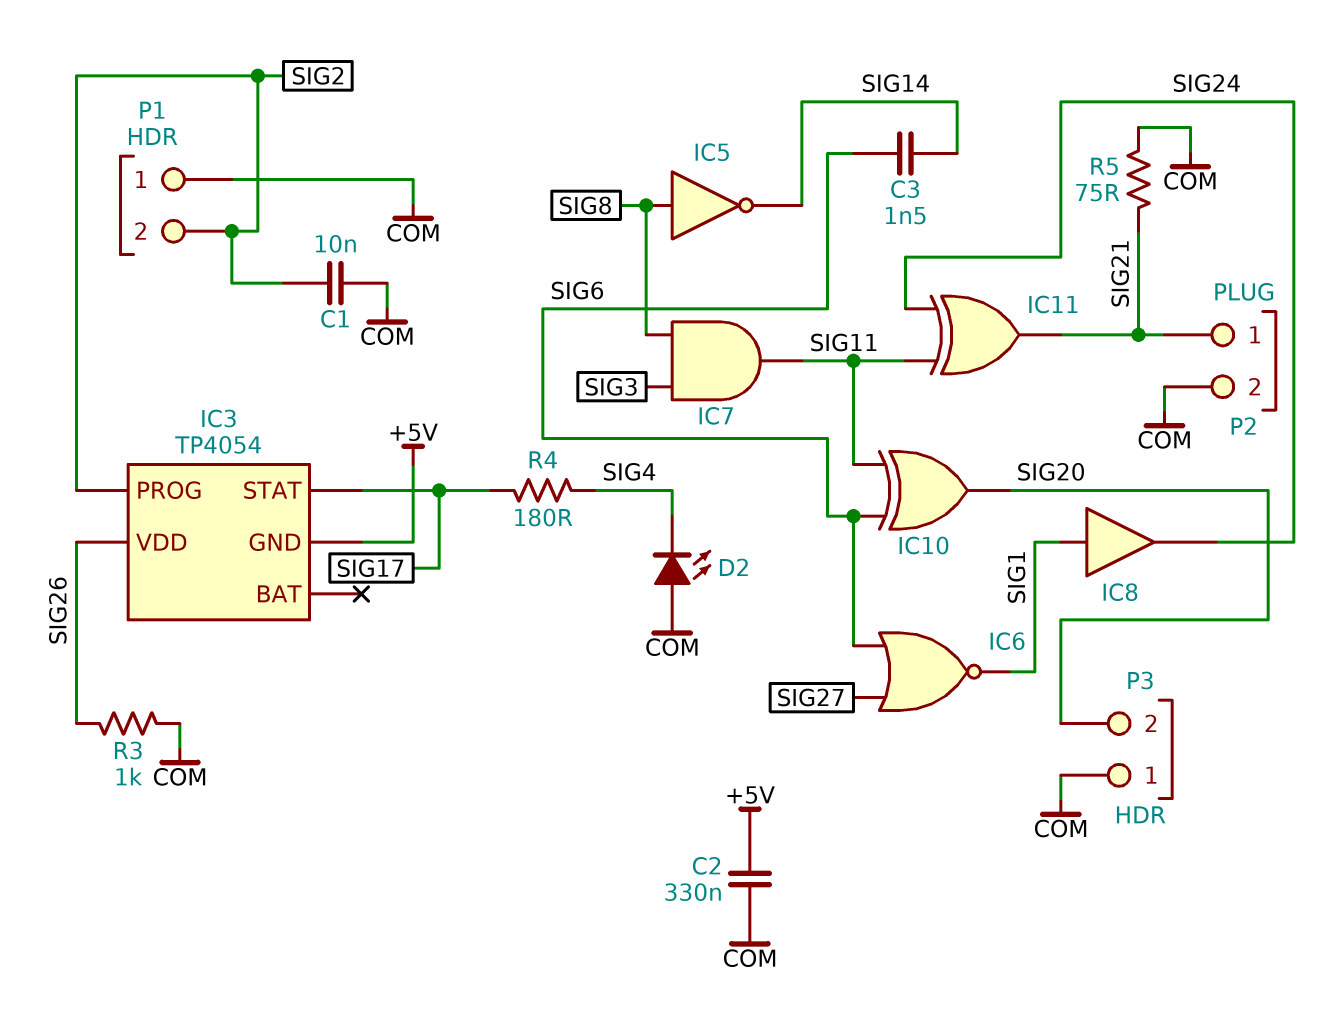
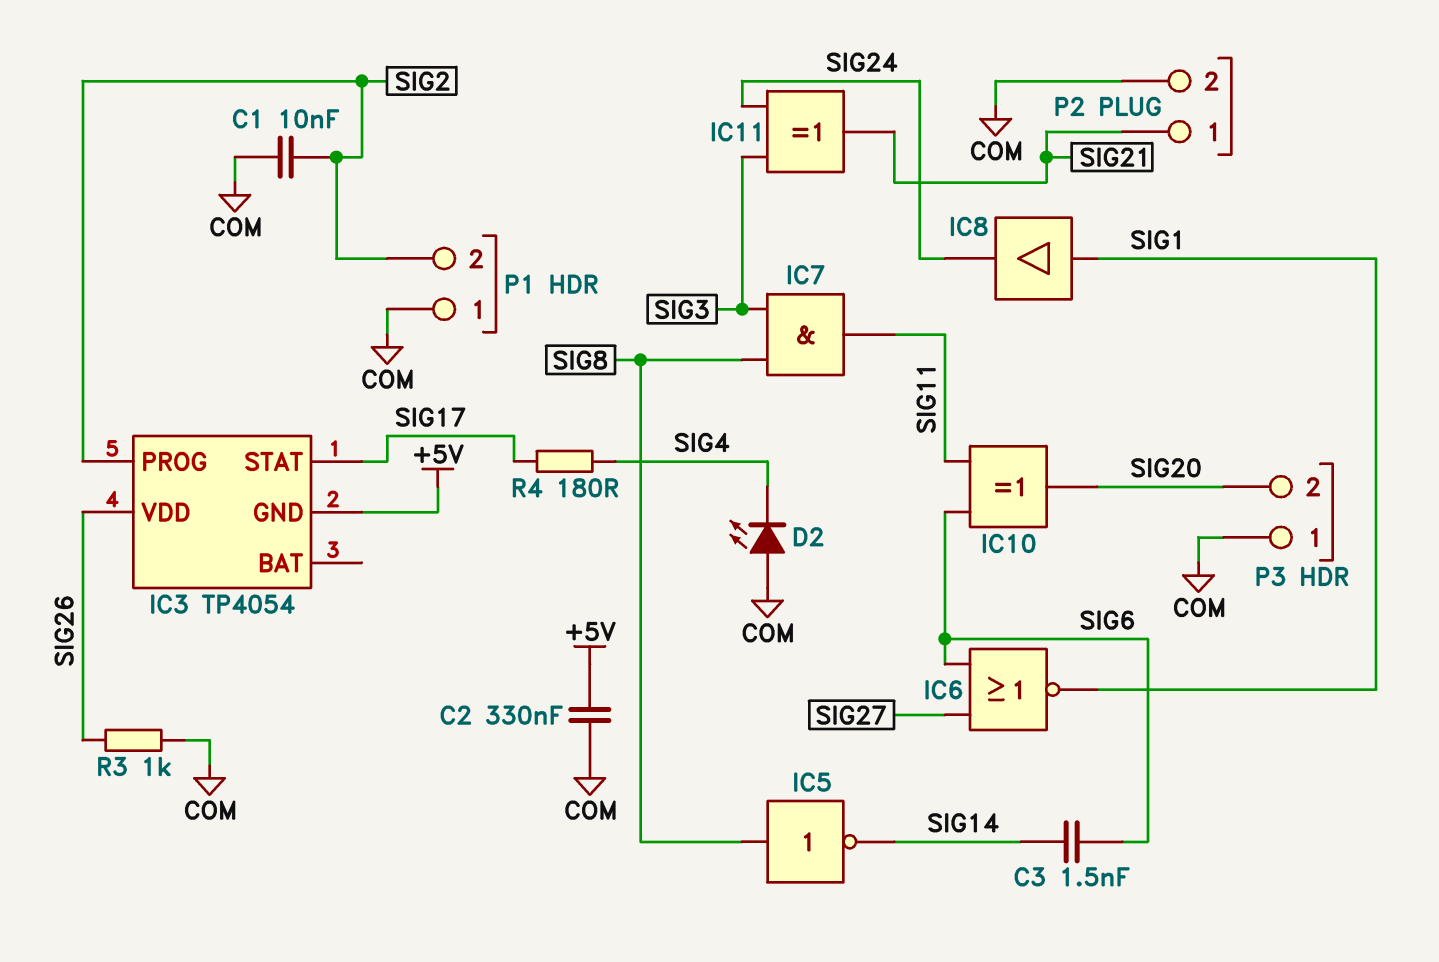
IC11: XOR (in SIG11, in SIG24, out SIG21) -> XOR (in SIG3, in SIG24, out SIG21)
R5: 75 (COM, SIG21) -> none

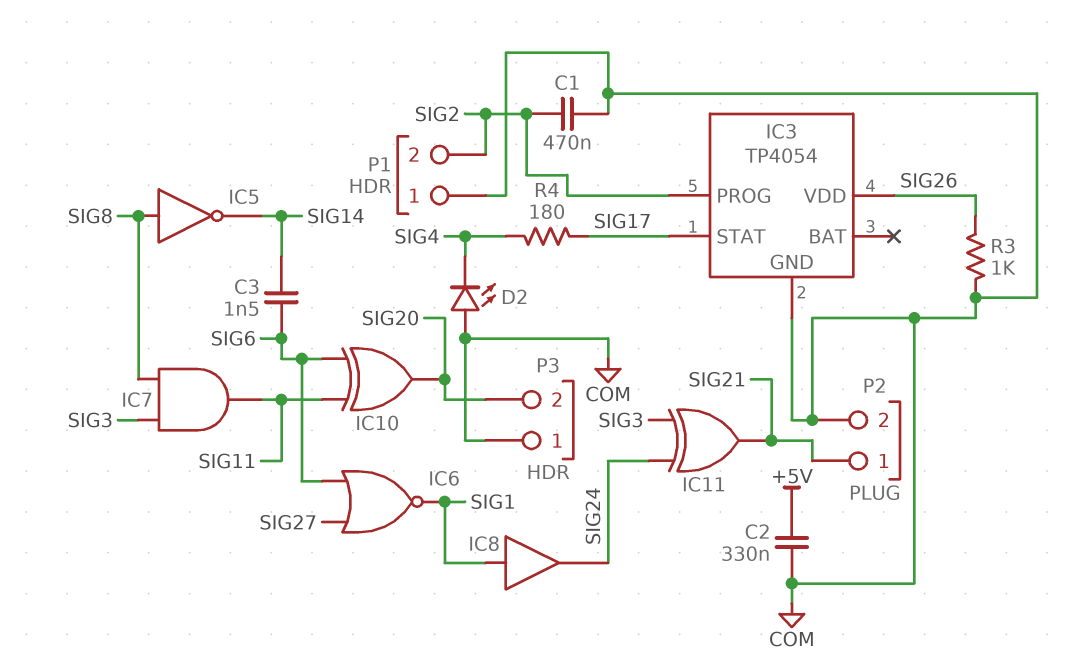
C1: 10nF (COM, SIG2) -> 470nF (COM, SIG2)
IC3 pin GND: +5V -> COM

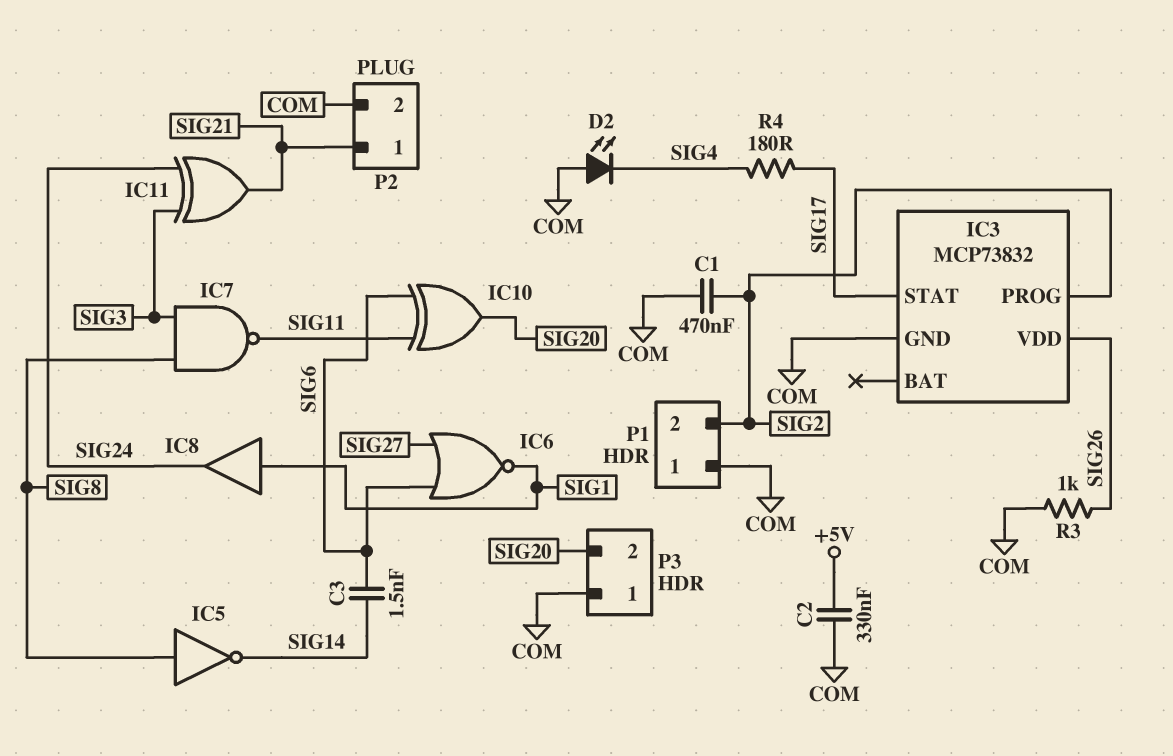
IC3: TP4054 -> MCP73832
IC7: AND (in SIG3, in SIG8, out SIG11) -> NAND (in SIG3, in SIG8, out SIG11)

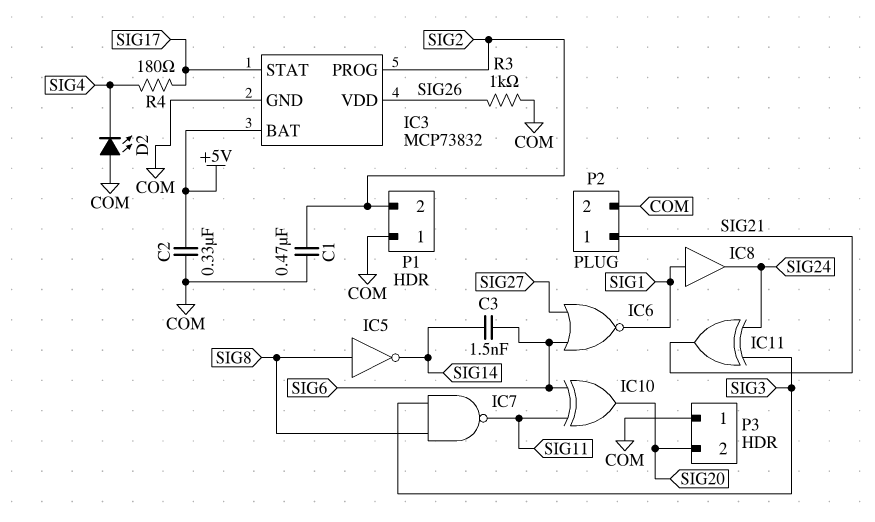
IC3 pin BAT: none -> +5V

